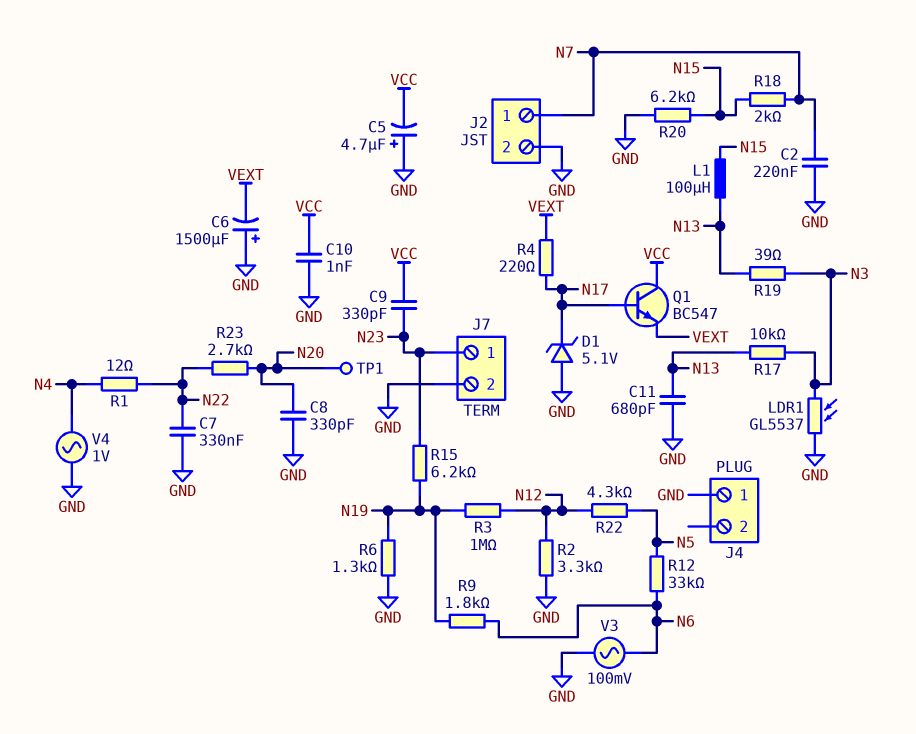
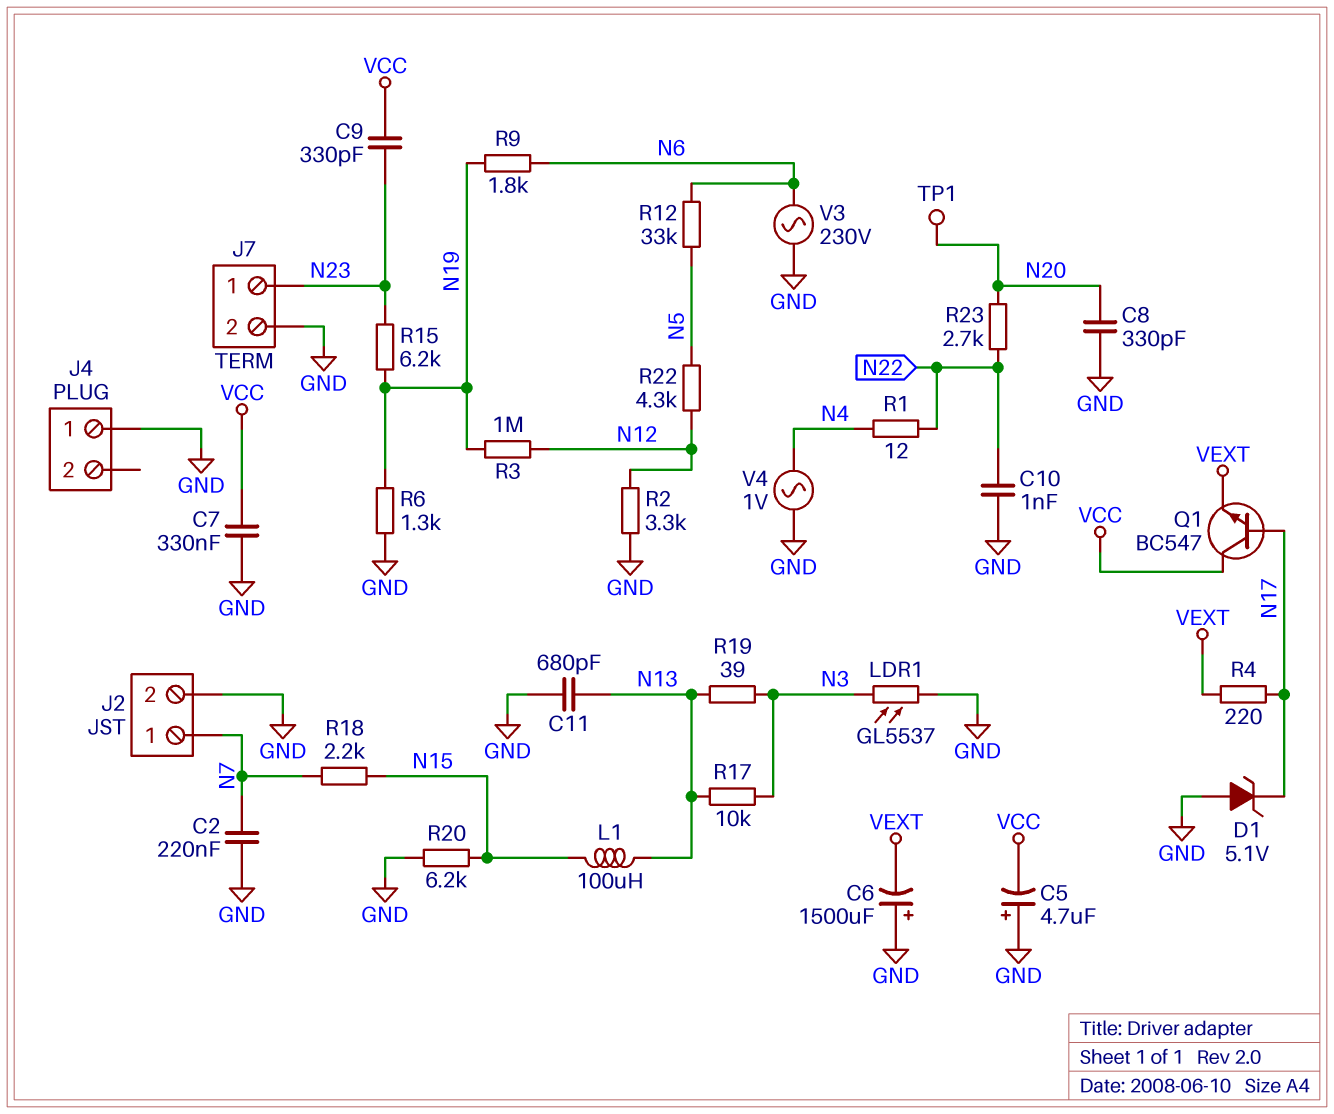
C7: 330nF (GND, N22) -> 330nF (GND, VCC)
C10: 1nF (GND, VCC) -> 1nF (GND, N22)
R18: 2k (N7, N15) -> 2.2k (N7, N15)
V3: AC 100mV (GND, N6) -> AC 230V (GND, N6)

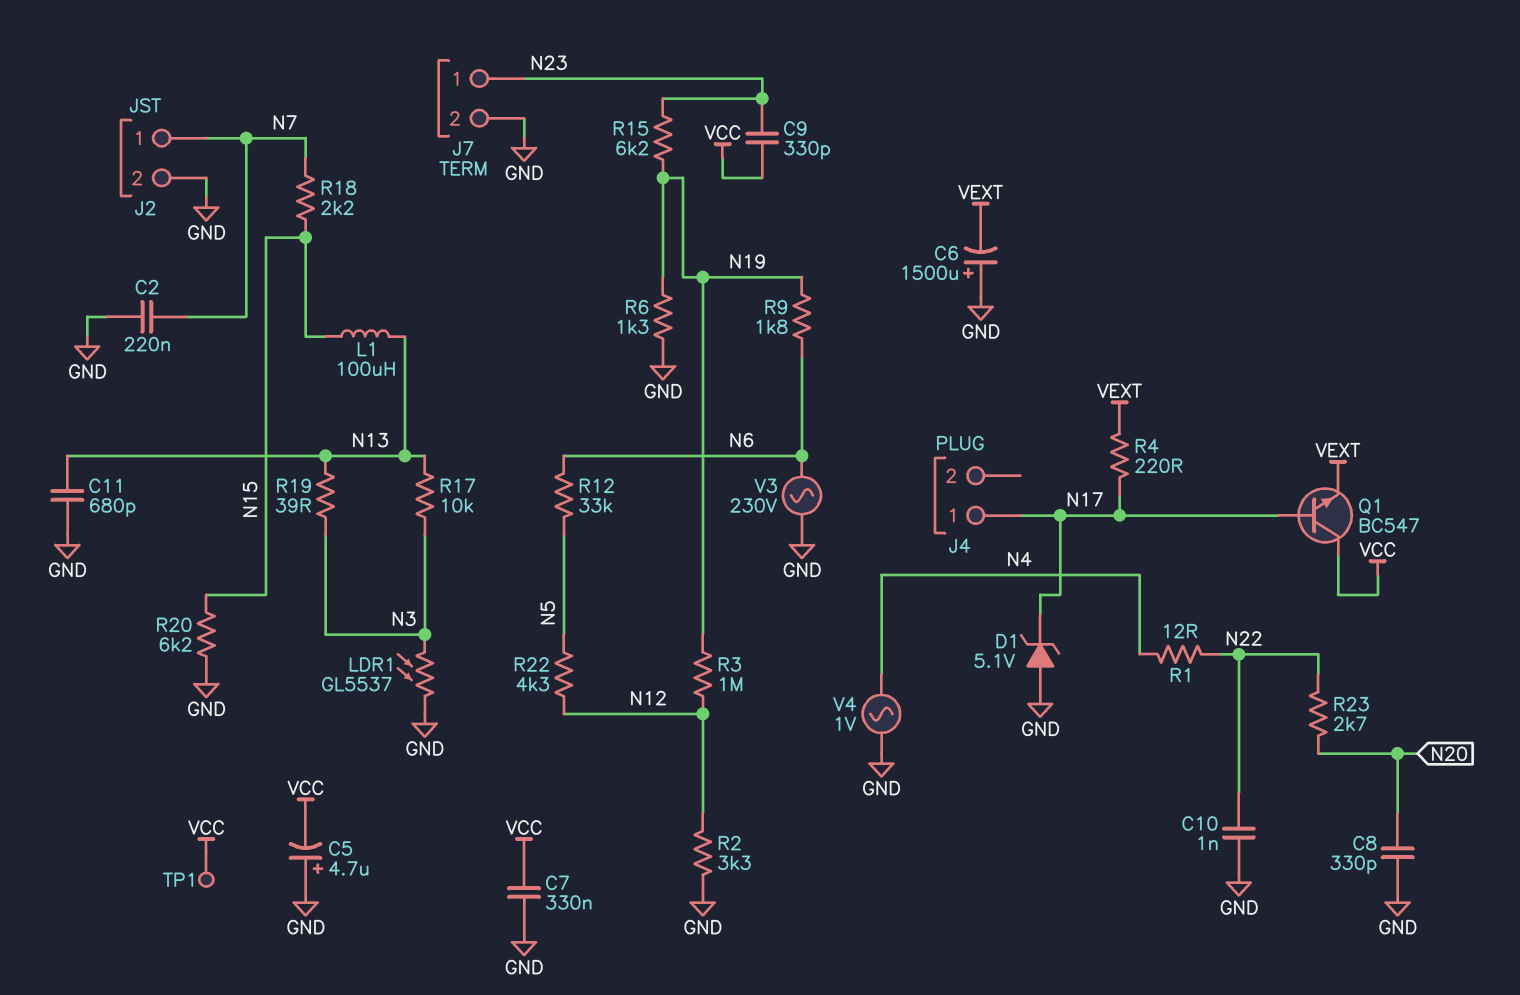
J4 pin 1: GND -> N17
TP1: test point (N20) -> test point (VCC)

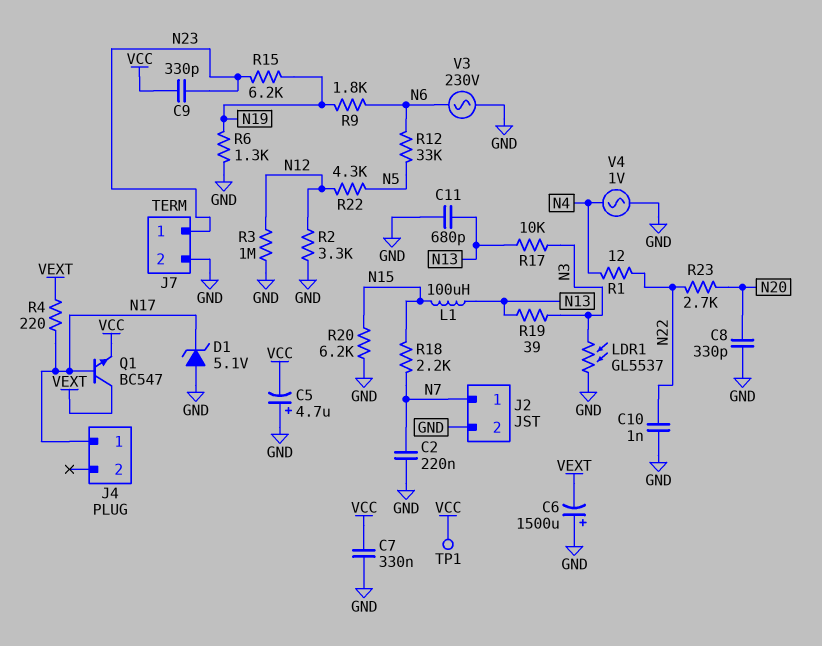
Q1: NPN BC547 (B N17, C VCC, E VEXT) -> NPN BC547 (B N17, C VEXT, E VCC)
R3: 1M (N12, N19) -> 1M (GND, N12)

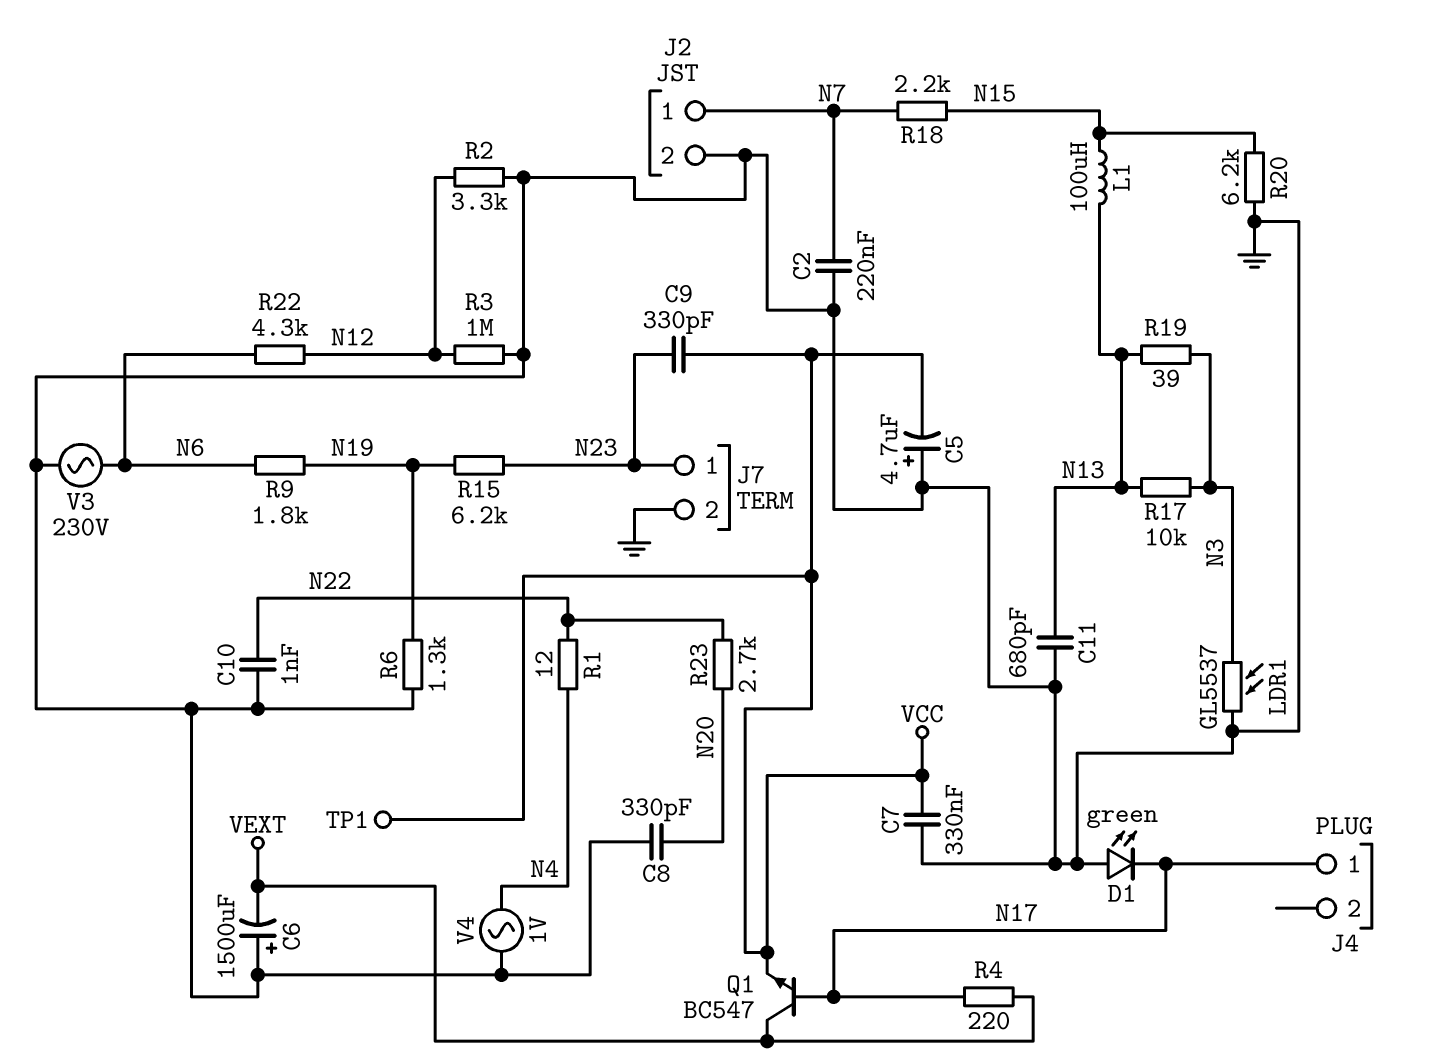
D1: zener 5.1V (A GND, K N17) -> LED green (A GND, K N17)
R12: 33k (N5, N6) -> none
R22: 4.3k (N5, N12) -> 4.3k (N6, N12)

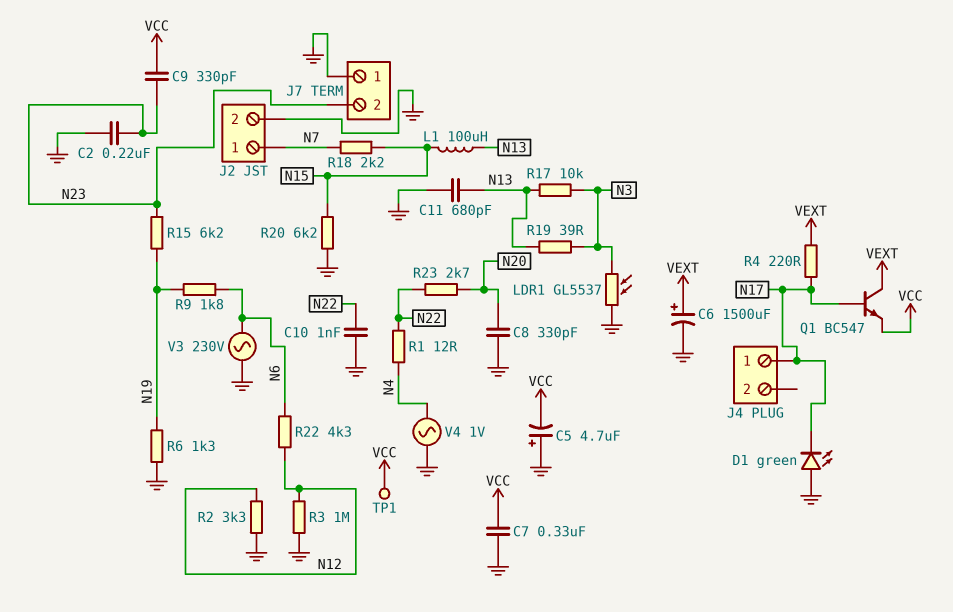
C2: 220nF (GND, N7) -> 220nF (GND, N23)
C6: 1500uF (plus GND, minus VEXT) -> 1500uF (plus VEXT, minus GND)
J7 pin 1: N23 -> GND
J7 pin 2: GND -> N23

